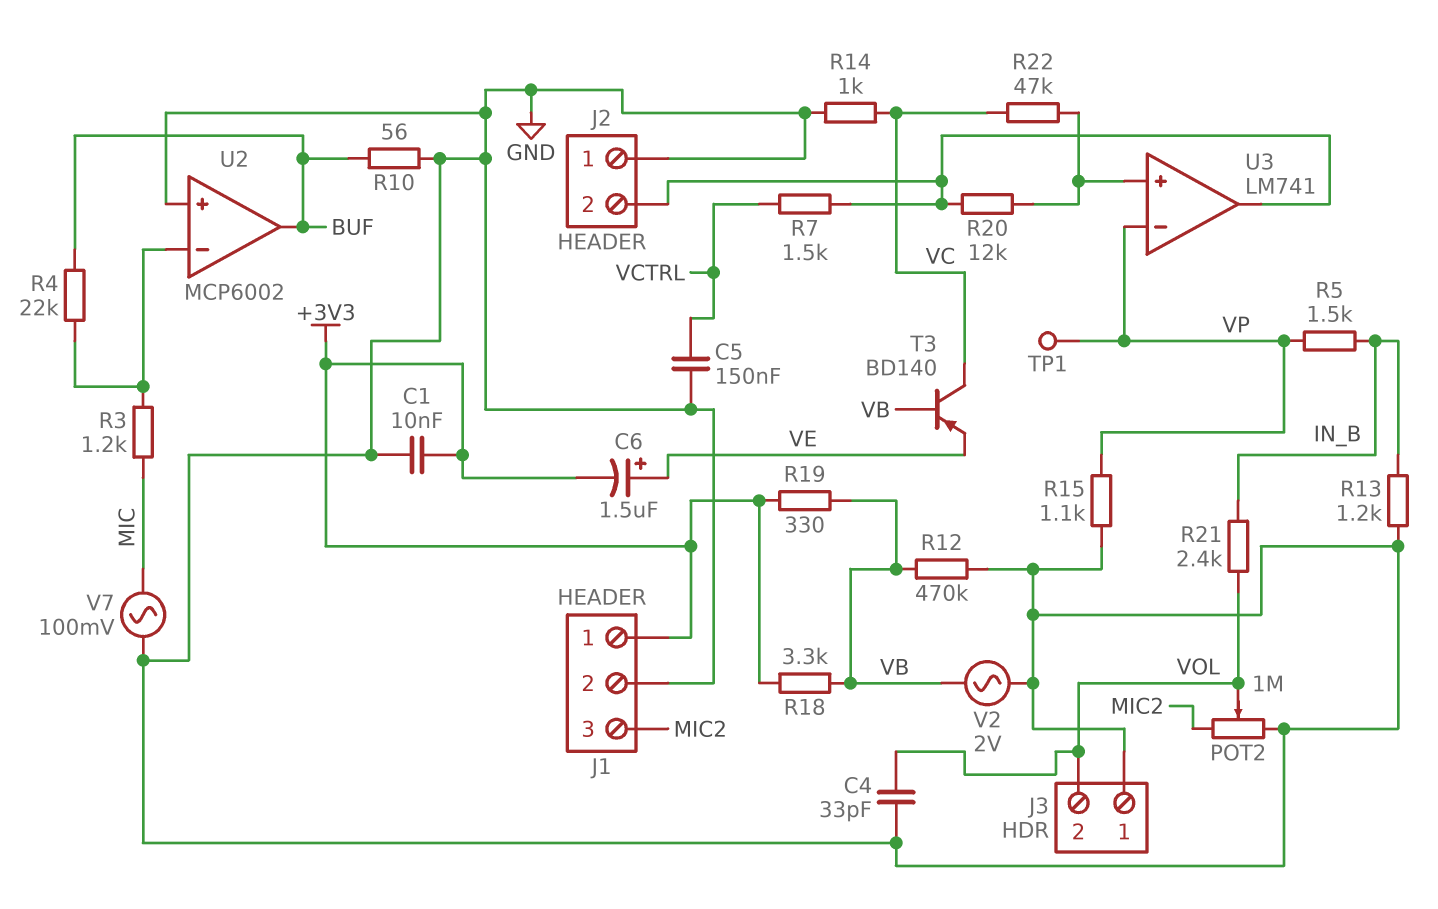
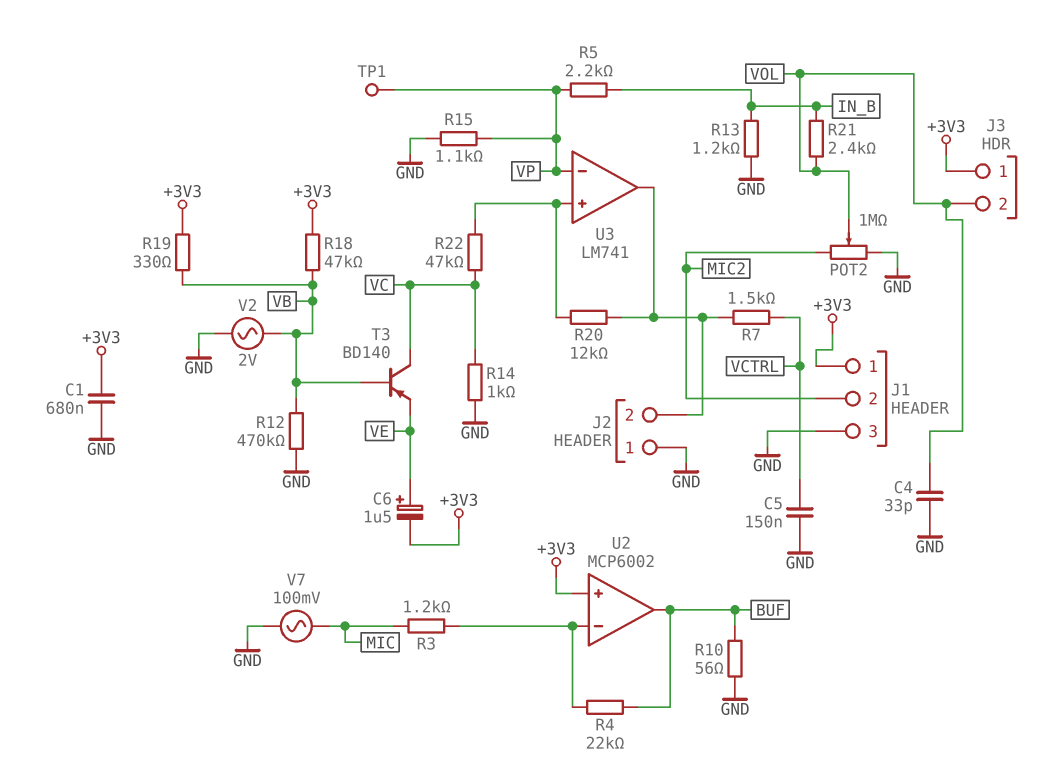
C1: 10nF (+3V3, GND) -> 680nF (+3V3, GND)
J1 pin 2: GND -> MIC2
J1 pin 3: MIC2 -> GND
J3 pin 1: GND -> +3V3
R5: 1.5k (IN_B, VP) -> 2.2k (IN_B, VP)
R18: 3.3k (+3V3, VB) -> 47k (+3V3, VB)
U2 pin in+: GND -> +3V3

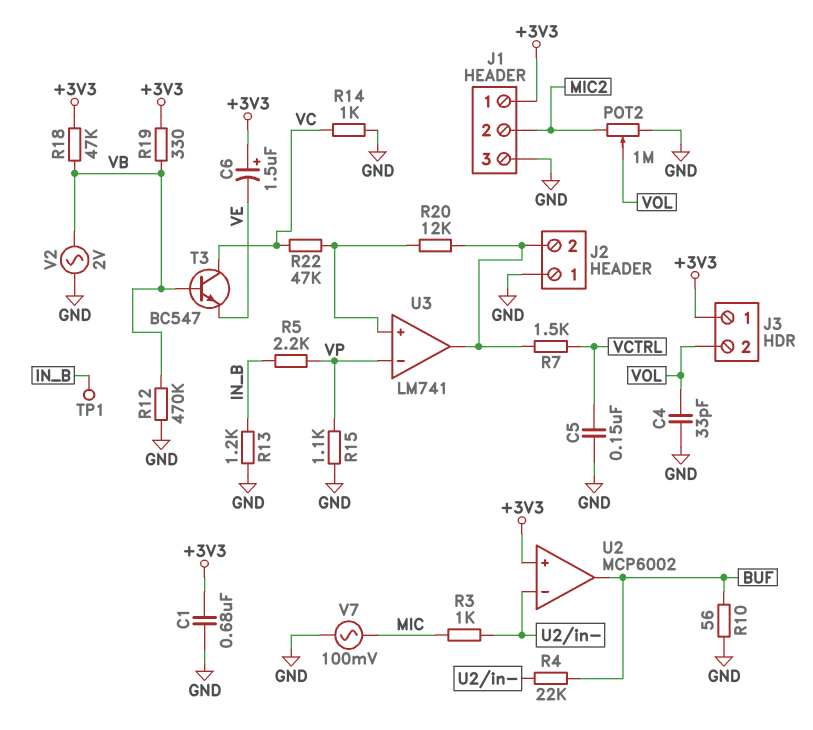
C6: 1.5uF (plus VE, minus +3V3) -> 1.5uF (plus +3V3, minus VE)
R3: 1.2k (MIC, U2/in-) -> 1k (MIC, U2/in-)
R21: 2.4k (IN_B, VOL) -> none
T3: PNP BD140 (B VB, C VC, E VE) -> NPN BC547 (B VB, C VC, E VE)
TP1: test point (VP) -> test point (IN_B)

